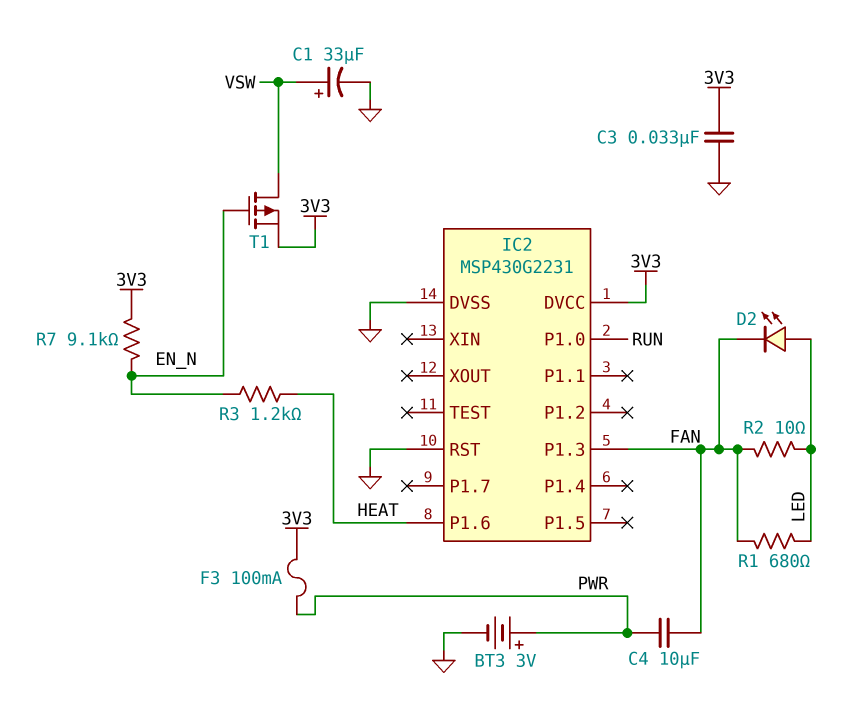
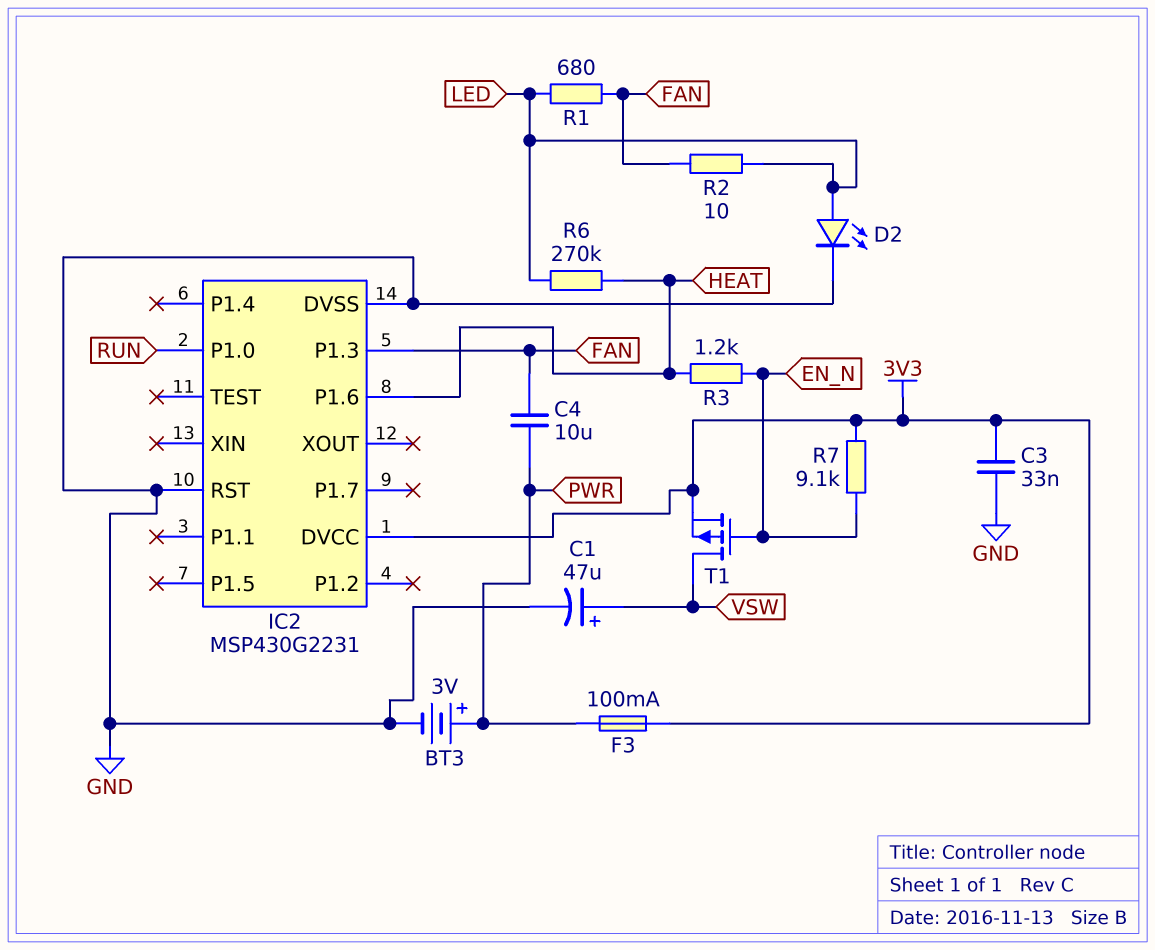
C1: 33uF (plus VSW, minus GND) -> 47uF (plus VSW, minus GND)
D2: LED (A LED, K FAN) -> LED (A LED, K GND)
R6: none -> 270k (HEAT, LED)

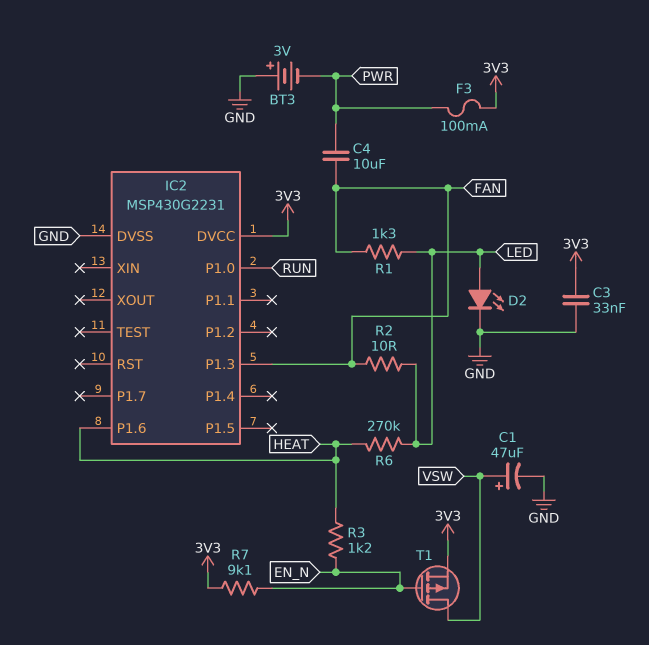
BT3: 3V (plus PWR, minus GND) -> 3V (plus GND, minus PWR)
IC2 pin RST: GND -> none
R1: 680 (FAN, LED) -> 1.3k (FAN, LED)

